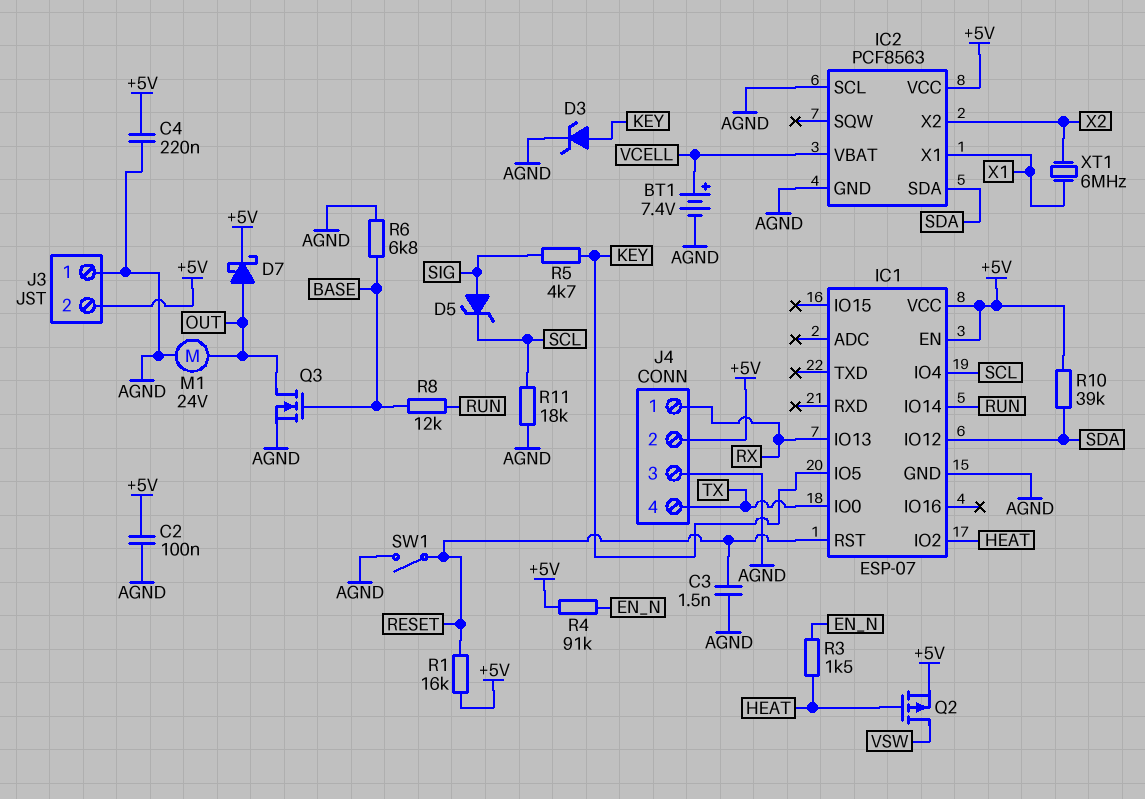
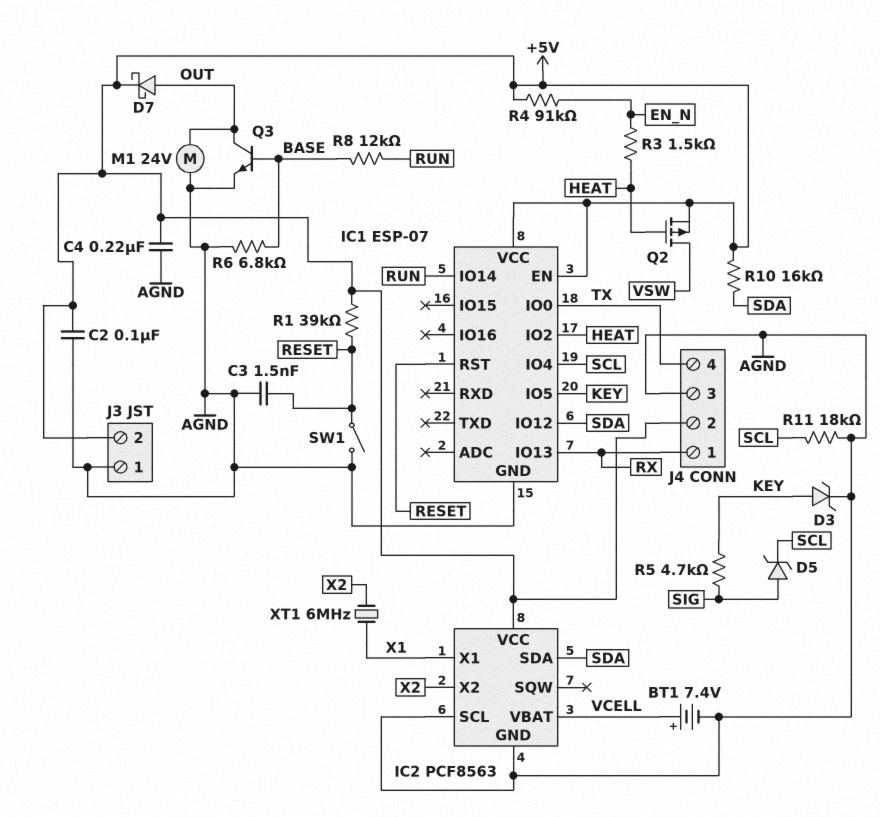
Q3: NMOS (G BASE, D OUT, S AGND) -> NPN (B BASE, C OUT, E AGND)
R1: 16k (+5V, RESET) -> 39k (+5V, RESET)
R10: 39k (+5V, SDA) -> 16k (+5V, SDA)

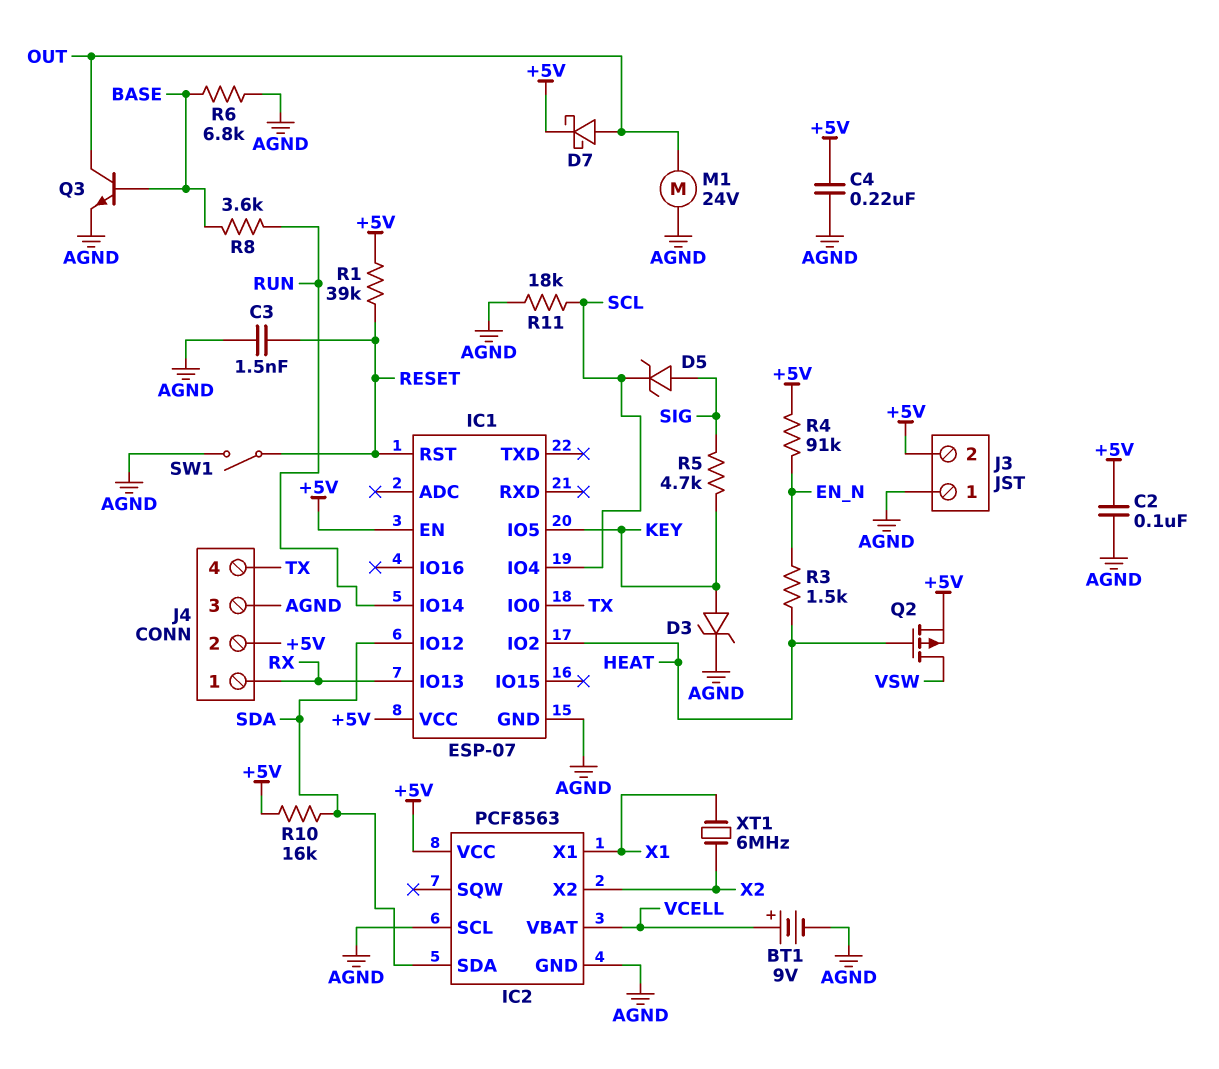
BT1: 7.4V (plus VCELL, minus AGND) -> 9V (plus VCELL, minus AGND)
R8: 12k (BASE, RUN) -> 3.6k (BASE, RUN)

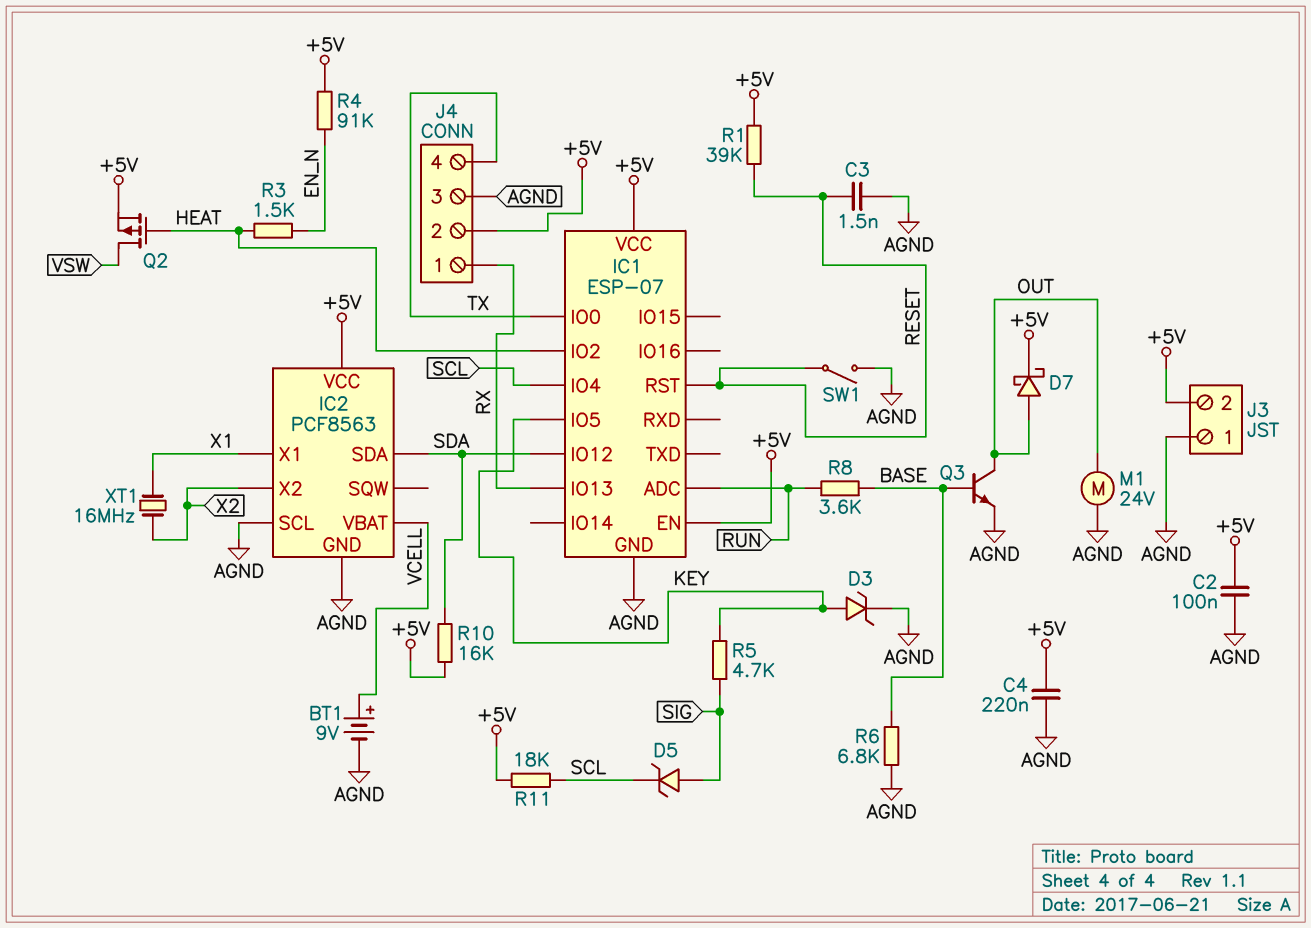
IC1 pin ADC: none -> RUN
IC1 pin IO14: RUN -> none
R11: 18k (AGND, SCL) -> 18k (+5V, SCL)
XT1: 6MHz (X1, X2) -> 16MHz (X1, X2)

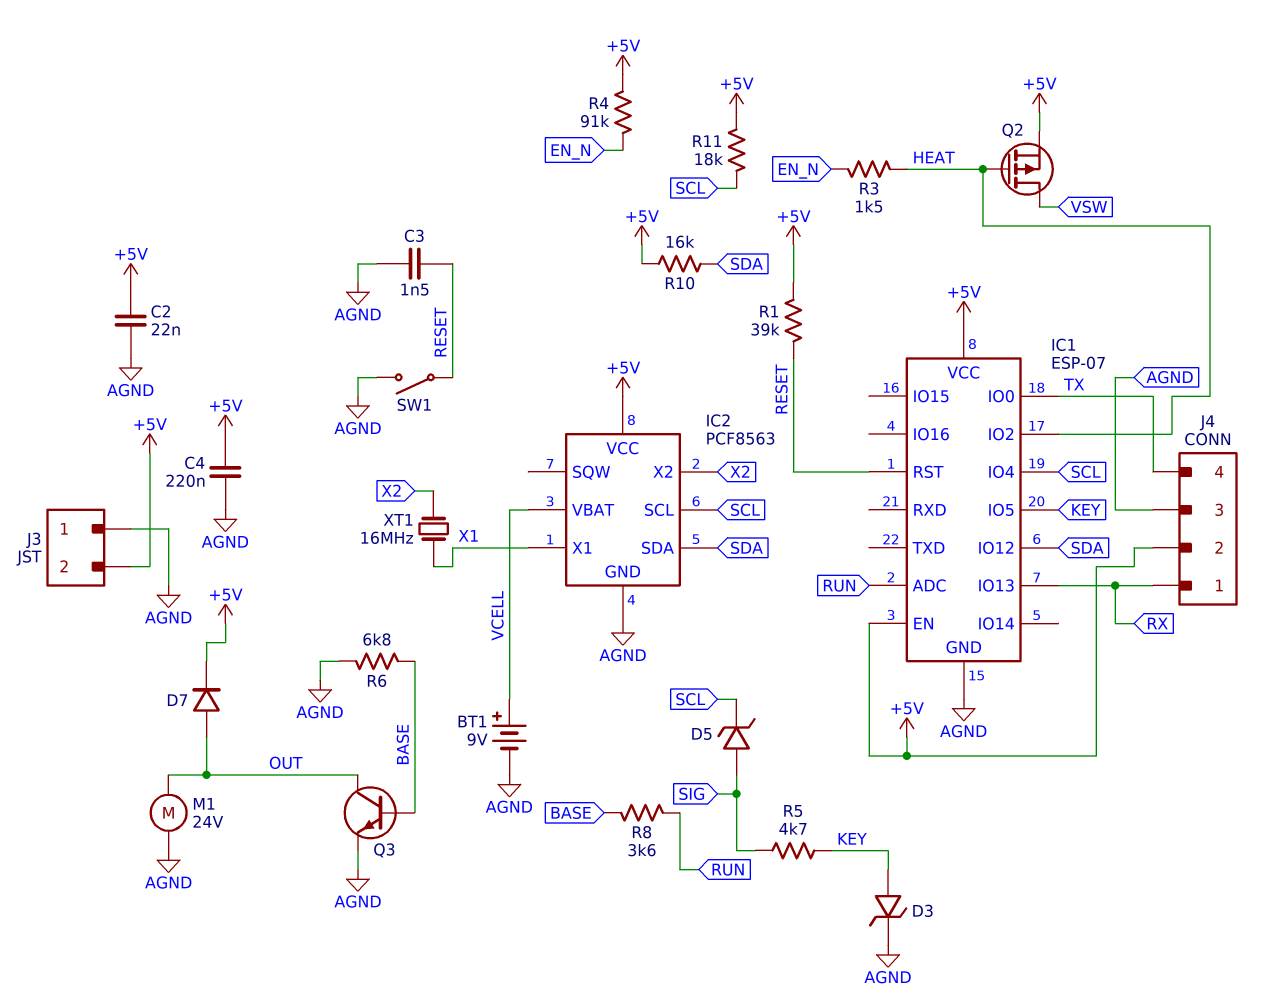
C2: 100nF (+5V, AGND) -> 22nF (+5V, AGND)
D7: schottky (A OUT, K +5V) -> diode (A OUT, K +5V)
IC2 pin SCL: AGND -> SCL

